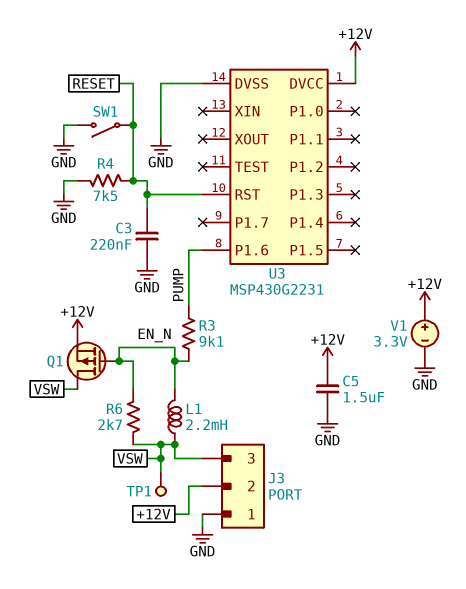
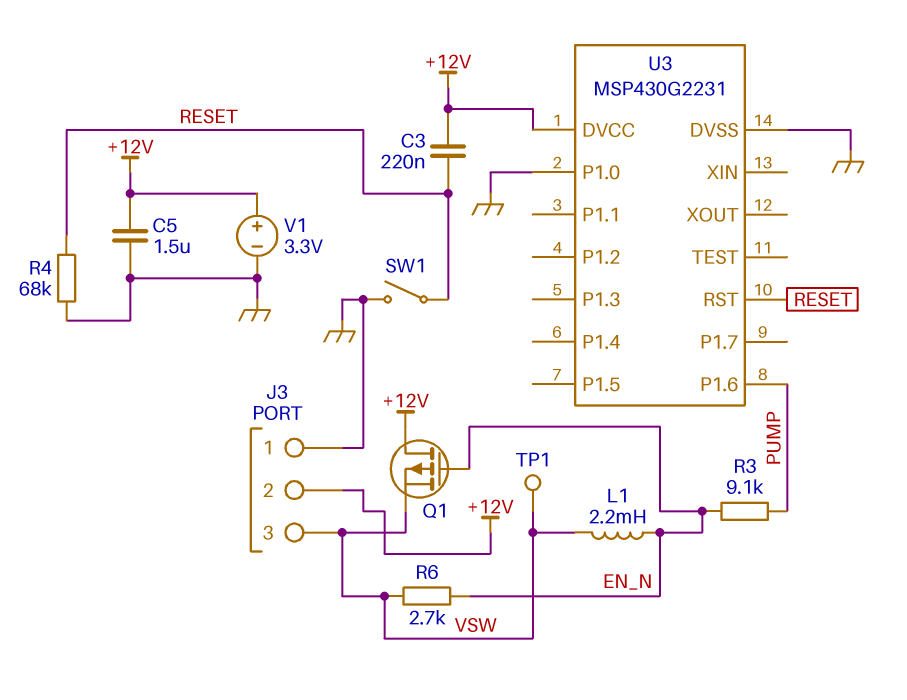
C3: 220nF (GND, RESET) -> 220nF (+12V, RESET)
Q1: PMOS (G EN_N, D VSW, S +12V) -> PMOS (G EN_N, D +12V, S VSW)
R4: 7.5k (GND, RESET) -> 68k (GND, RESET)
U3 pin P1.0: none -> GND

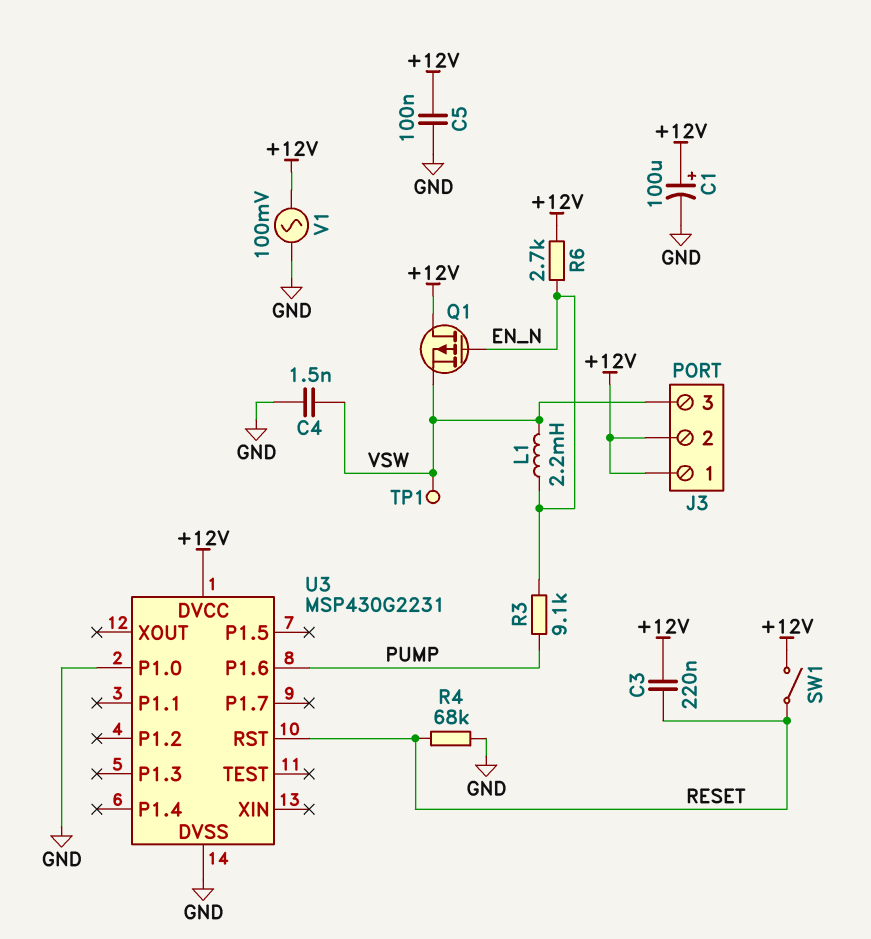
C1: none -> 100uF (plus +12V, minus GND)
C4: none -> 1.5nF (GND, VSW)
C5: 1.5uF (+12V, GND) -> 100nF (+12V, GND)
J3 pin 1: GND -> +12V
R6: 2.7k (EN_N, VSW) -> 2.7k (+12V, EN_N)
SW1: switch (GND, RESET) -> switch (+12V, RESET)
V1: 3.3V (plus +12V, minus GND) -> AC 100mV (+12V, GND)

